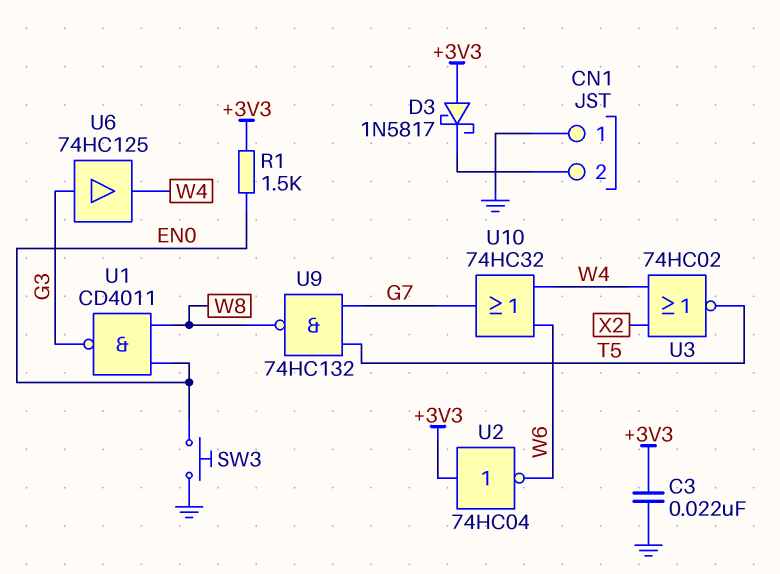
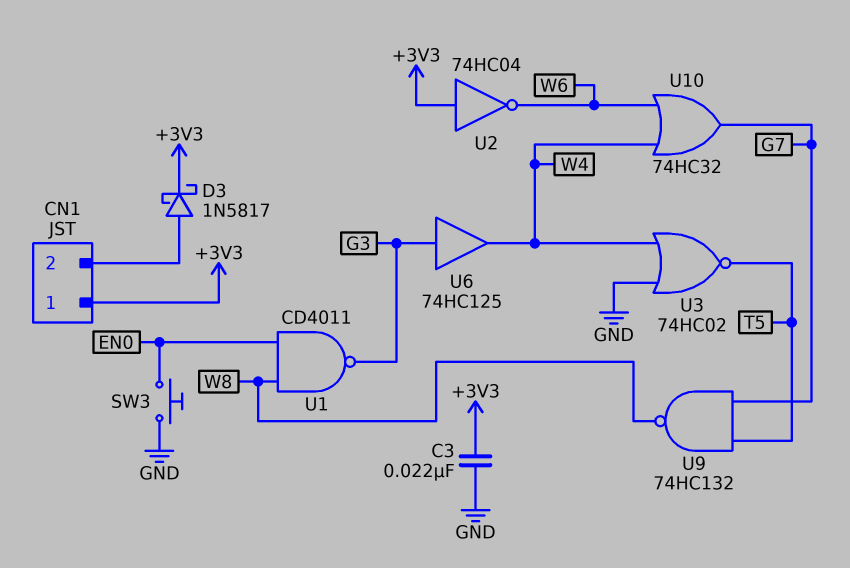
CN1 pin 1: GND -> +3V3
D3: schottky 1N5817 (A +3V3, K CN1/2) -> schottky 1N5817 (A CN1/2, K +3V3)
R1: 1.5k (+3V3, EN0) -> none
U3: NOR 74HC02 (in W4, in X2, out T5) -> NOR 74HC02 (in GND, in W4, out T5)

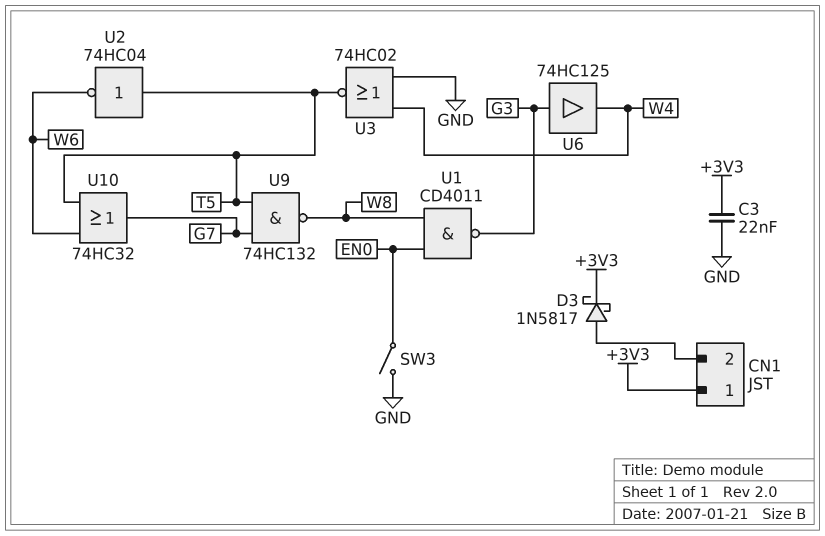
SW3: button (EN0, GND) -> switch (EN0, GND)
U2: NOT 74HC04 (in +3V3, out W6) -> NOT 74HC04 (in T5, out W6)
U10: OR 74HC32 (in W4, in W6, out G7) -> OR 74HC32 (in T5, in W6, out G7)

